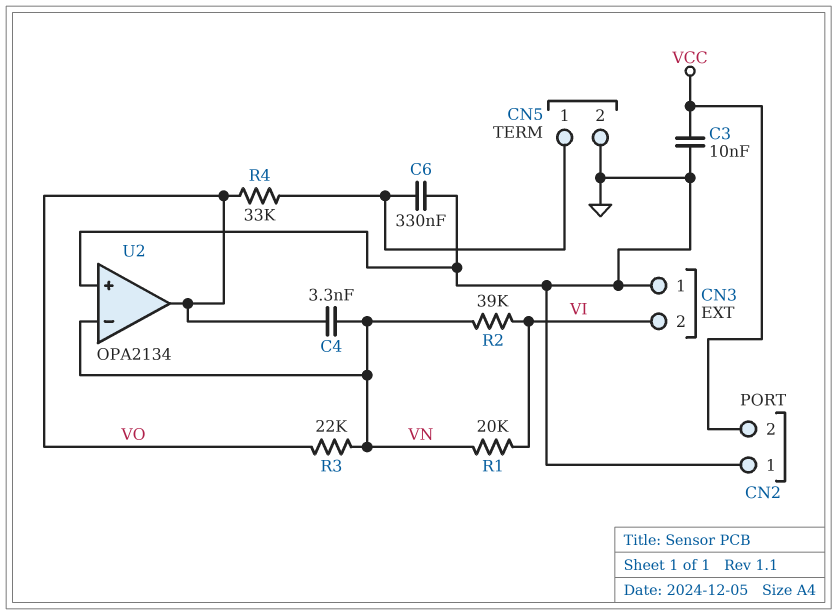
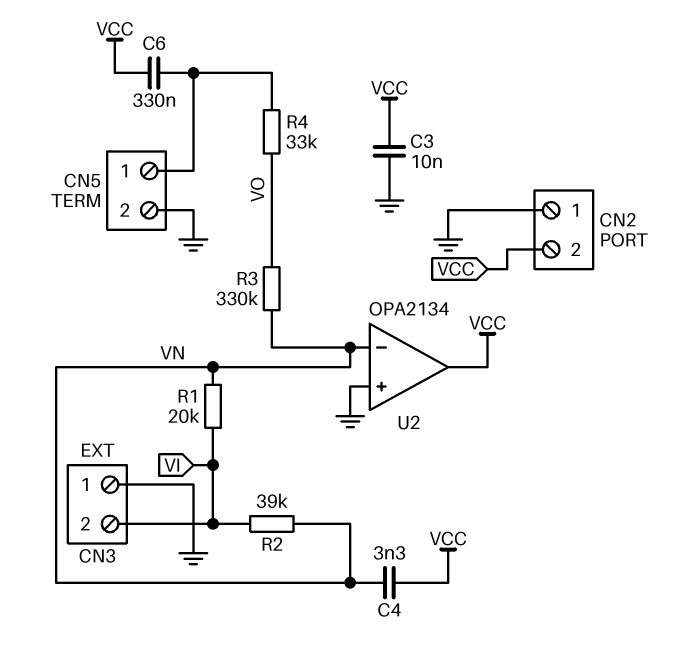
C4: 3.3nF (VN, VO) -> 3.3nF (VCC, VN)
C6: 330nF (CN5/1, GND) -> 330nF (CN5/1, VCC)
R3: 22k (VN, VO) -> 330k (VN, VO)
U2 pin out: VO -> VCC

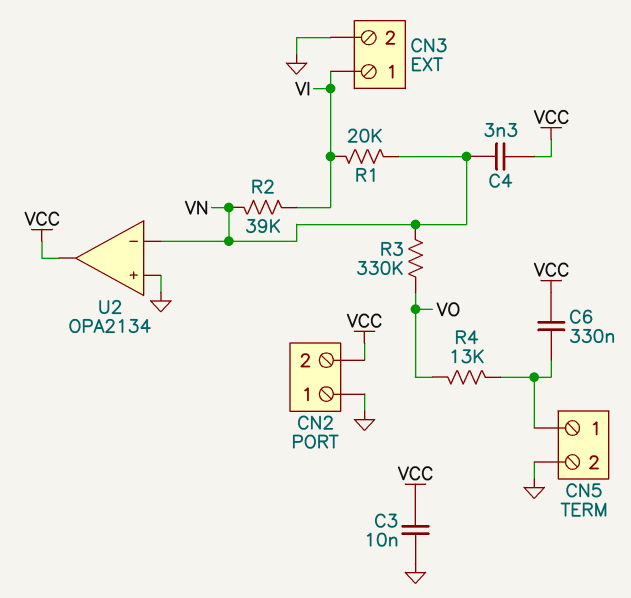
CN3 pin 1: GND -> VI
CN3 pin 2: VI -> GND
R4: 33k (CN5/1, VO) -> 13k (CN5/1, VO)

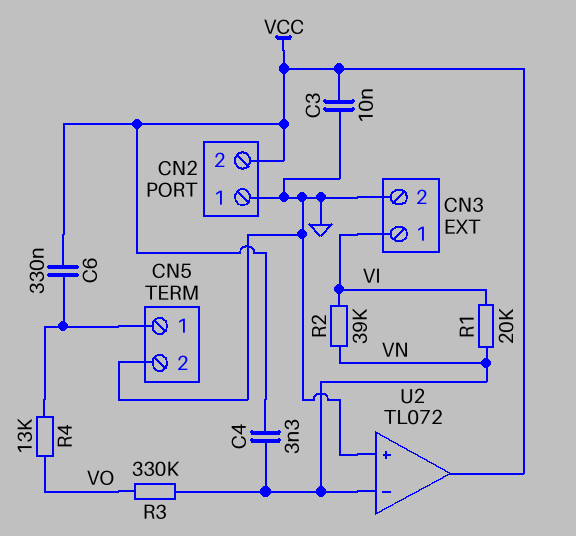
U2: OPA2134 -> TL072

